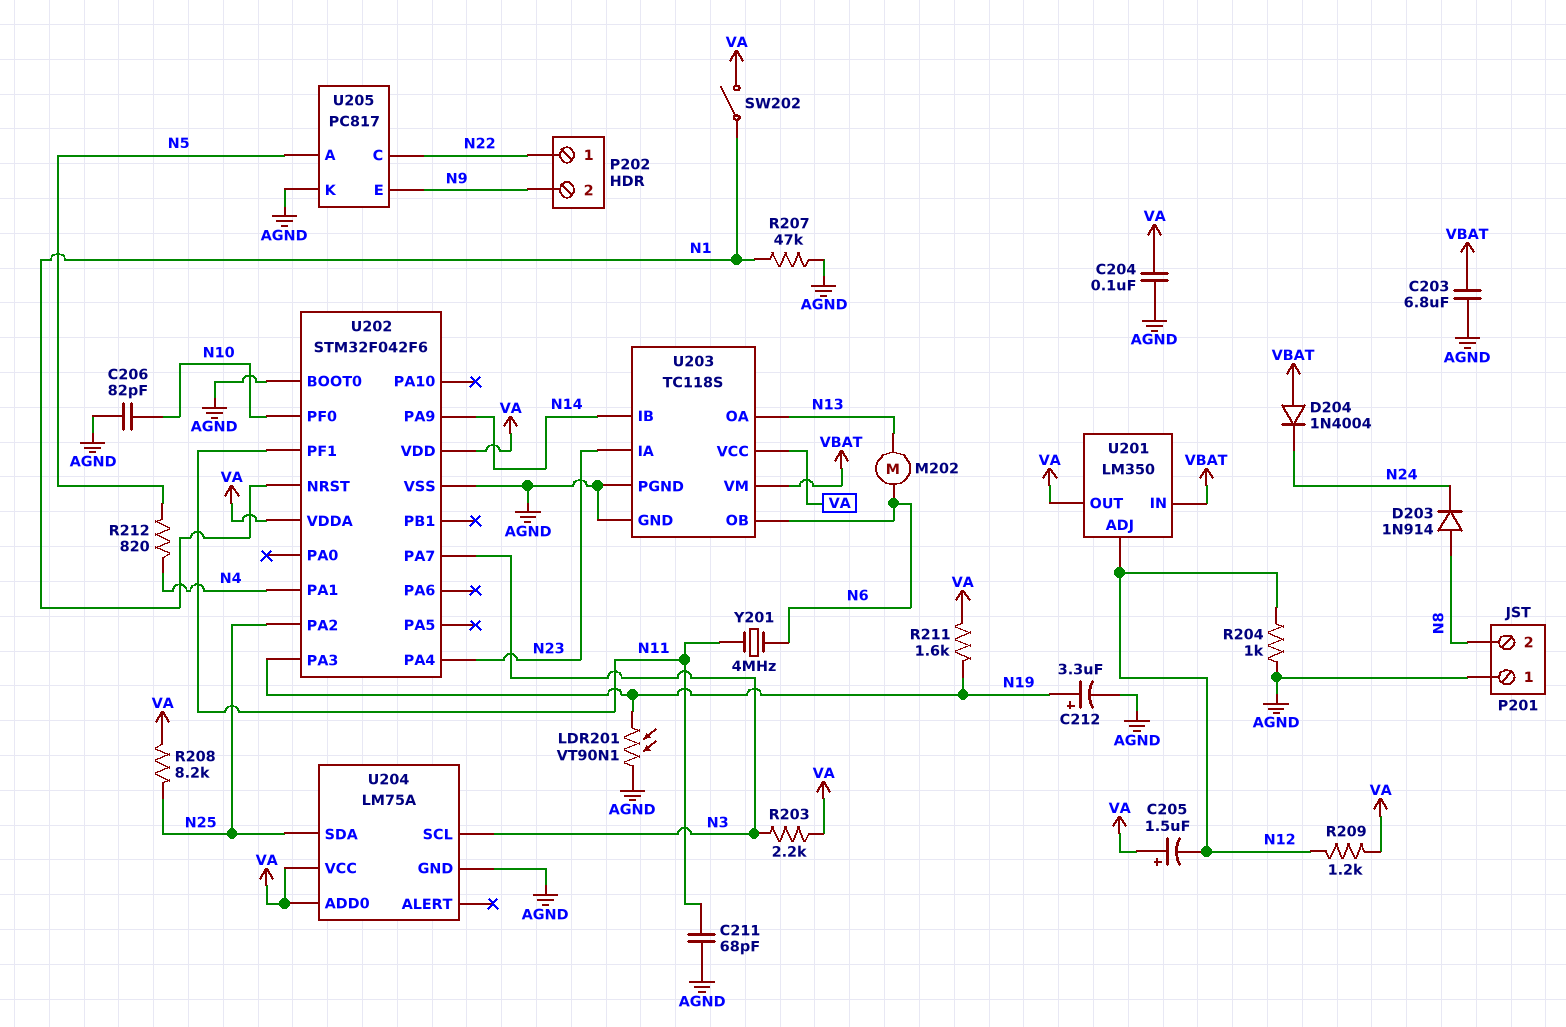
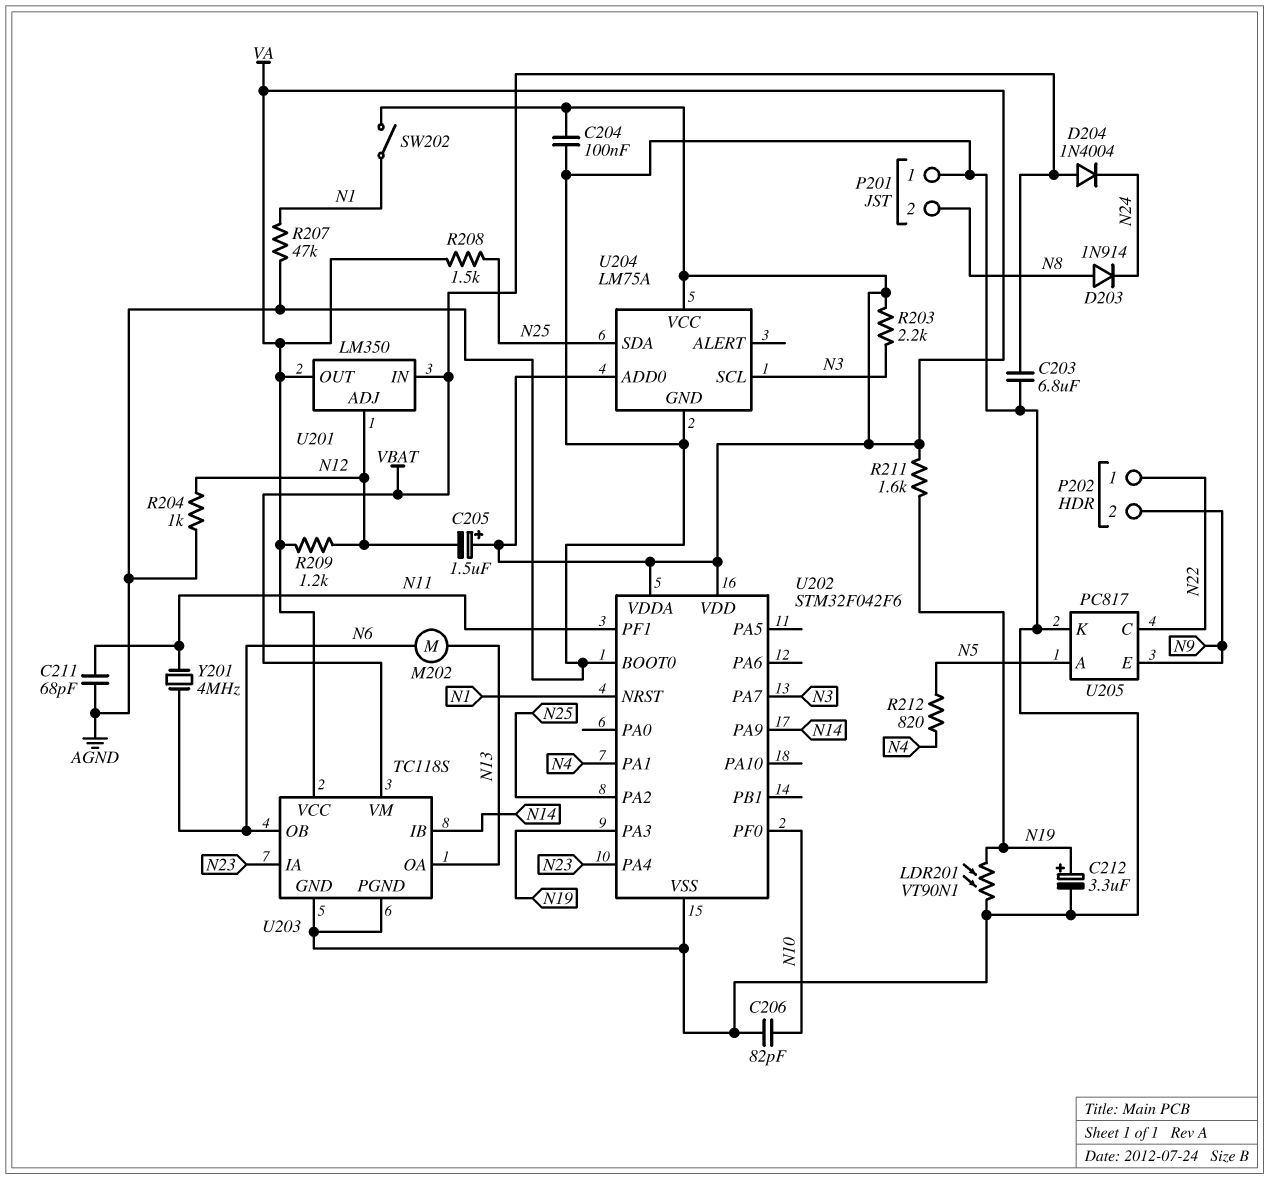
R208: 8.2k (N25, VA) -> 1.5k (N25, VA)

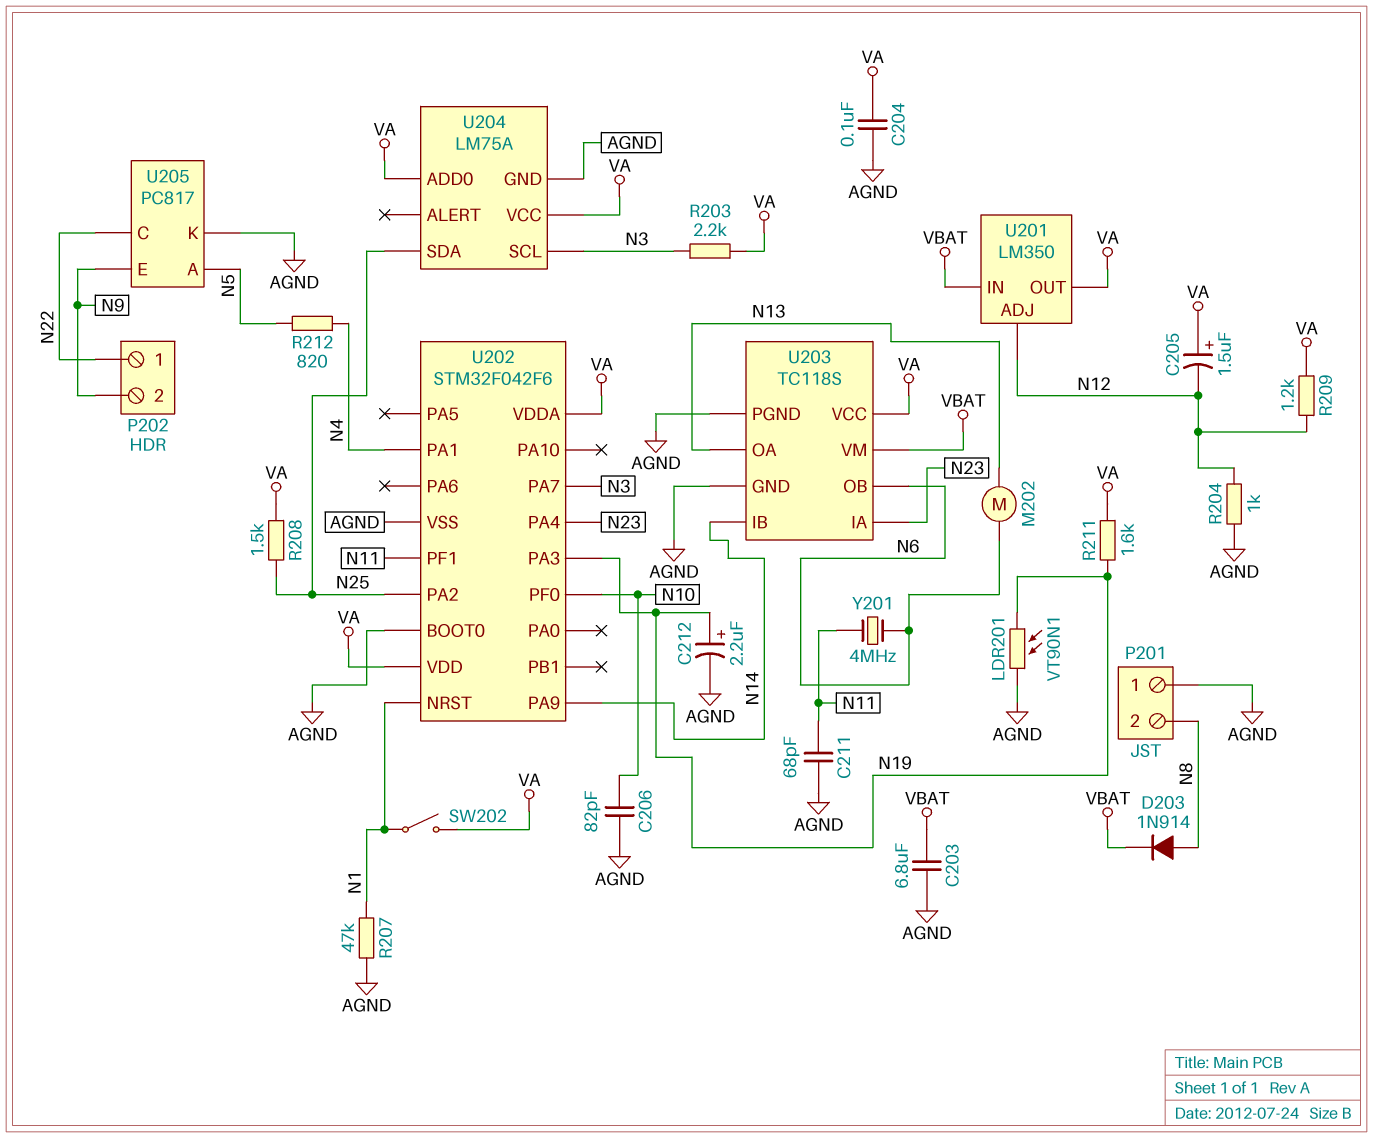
C212: 3.3uF (plus N19, minus AGND) -> 2.2uF (plus N19, minus AGND)
D203: diode 1N914 (A N8, K N24) -> diode 1N914 (A N8, K VBAT)
D204: diode 1N4004 (A VBAT, K N24) -> none

